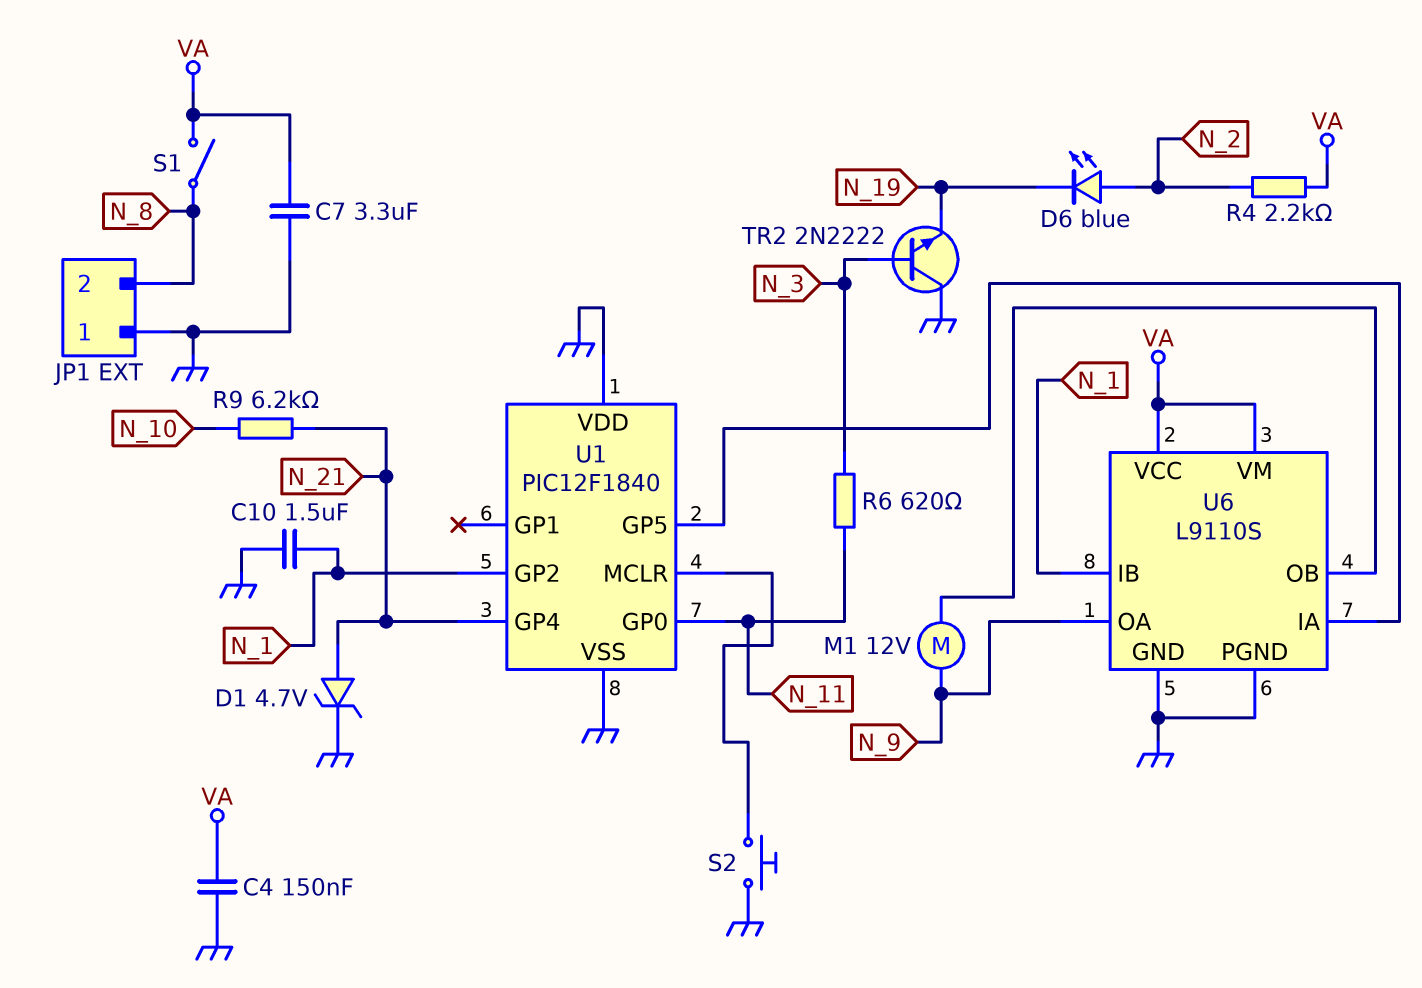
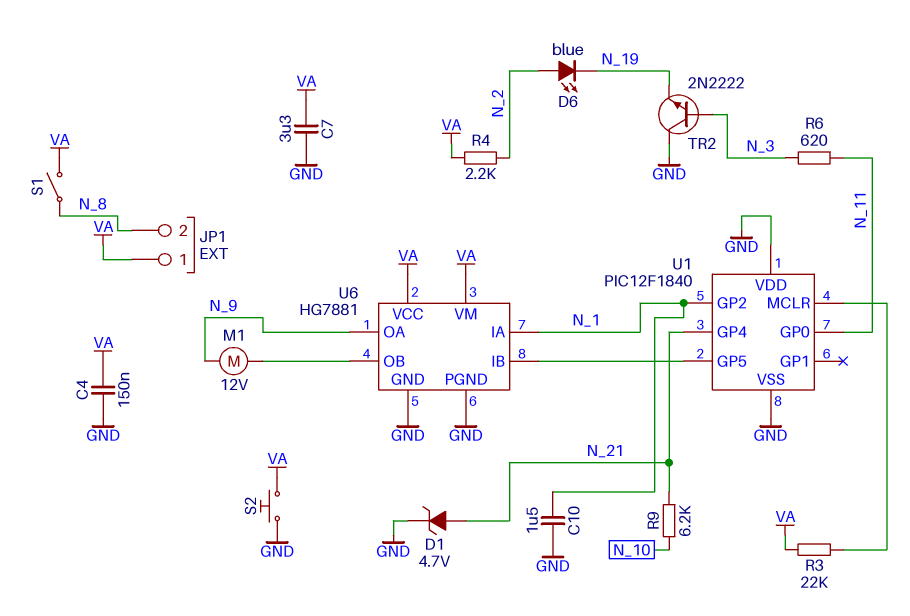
JP1 pin 1: GND -> VA
R3: none -> 22k (U1/MCLR, VA)
S2: button (GND, U1/MCLR) -> button (GND, VA)
U6: L9110S -> HG7881
U6 pin IA: U1/GP5 -> N_1
U6 pin IB: N_1 -> U1/GP5

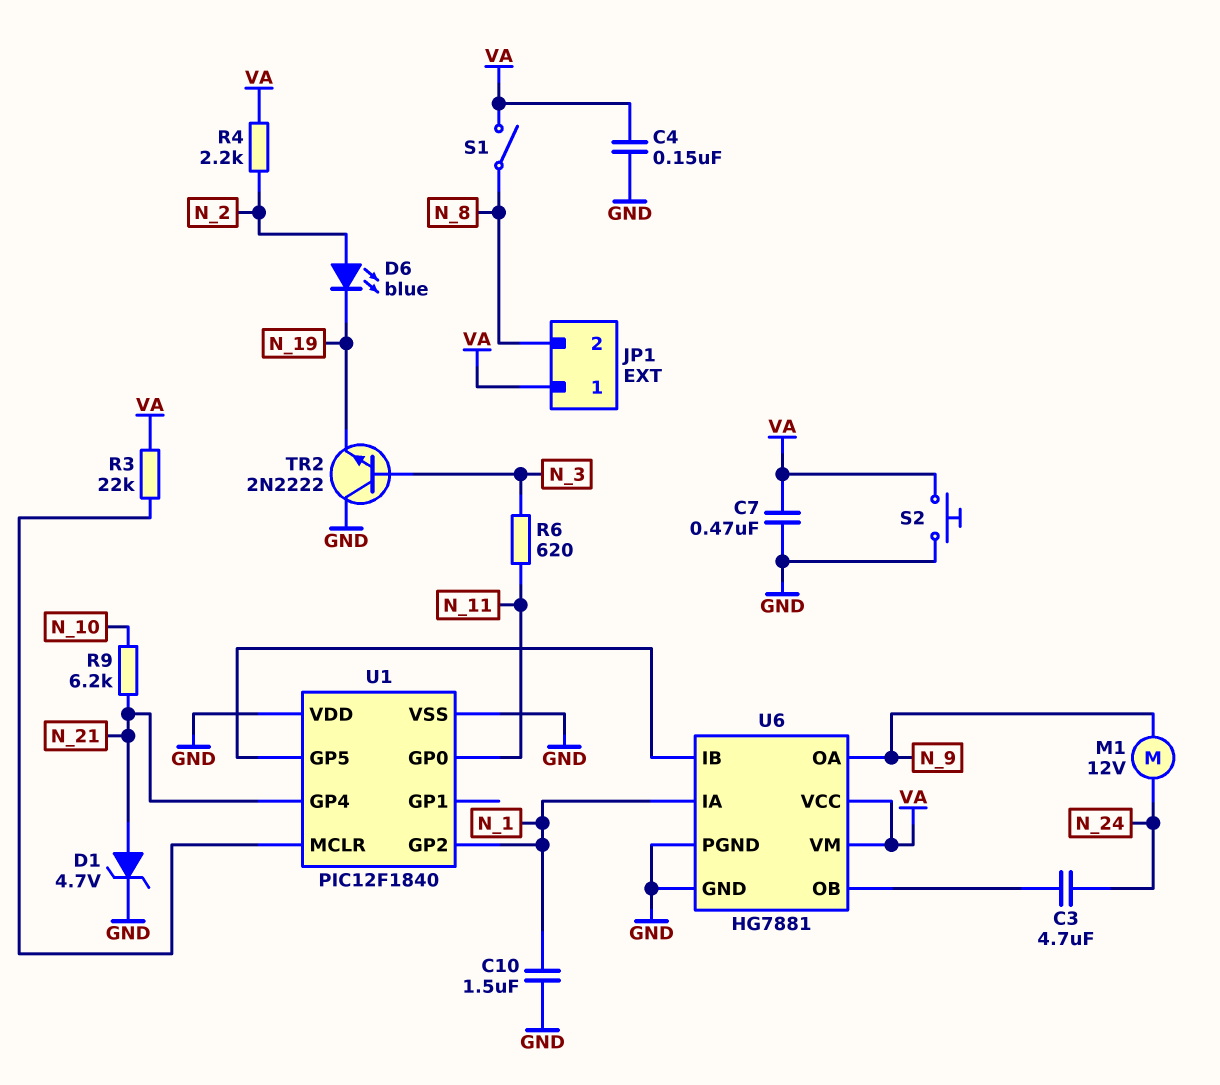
C3: none -> 4.7uF (N_24, U6/OB)
C7: 3.3uF (GND, VA) -> 470nF (GND, VA)
M1: motor 12V (N_9, U6/OB) -> motor 12V (N_9, N_24)

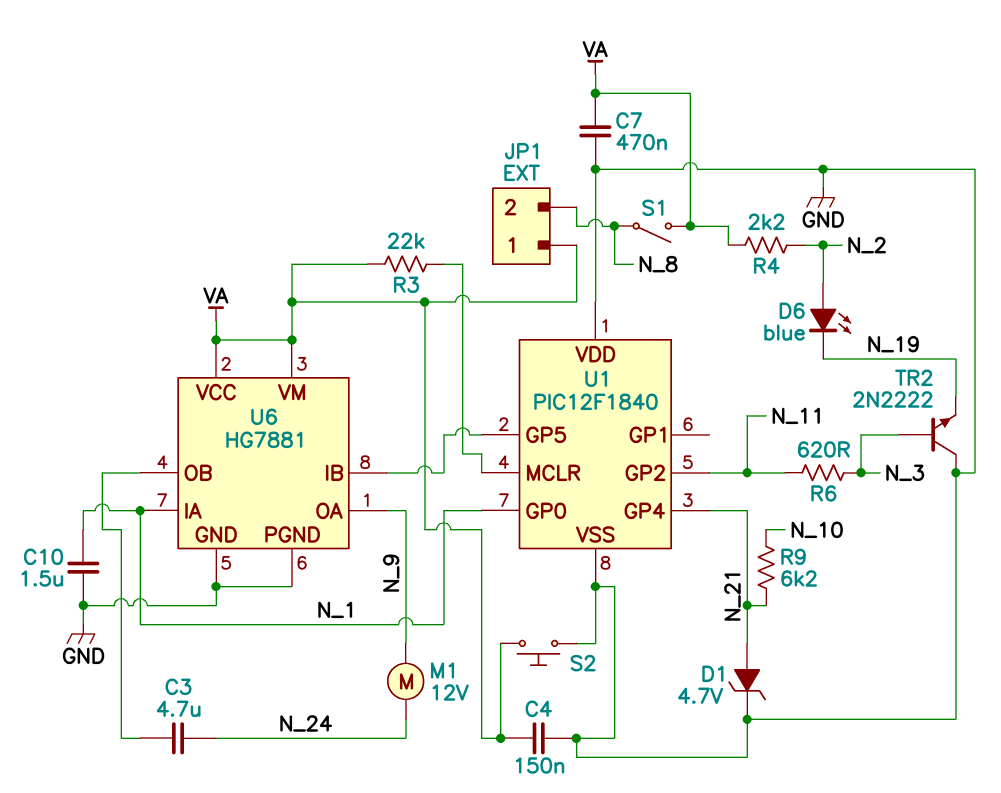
U1 pin GP0: N_11 -> N_1
U1 pin GP2: N_1 -> N_11

